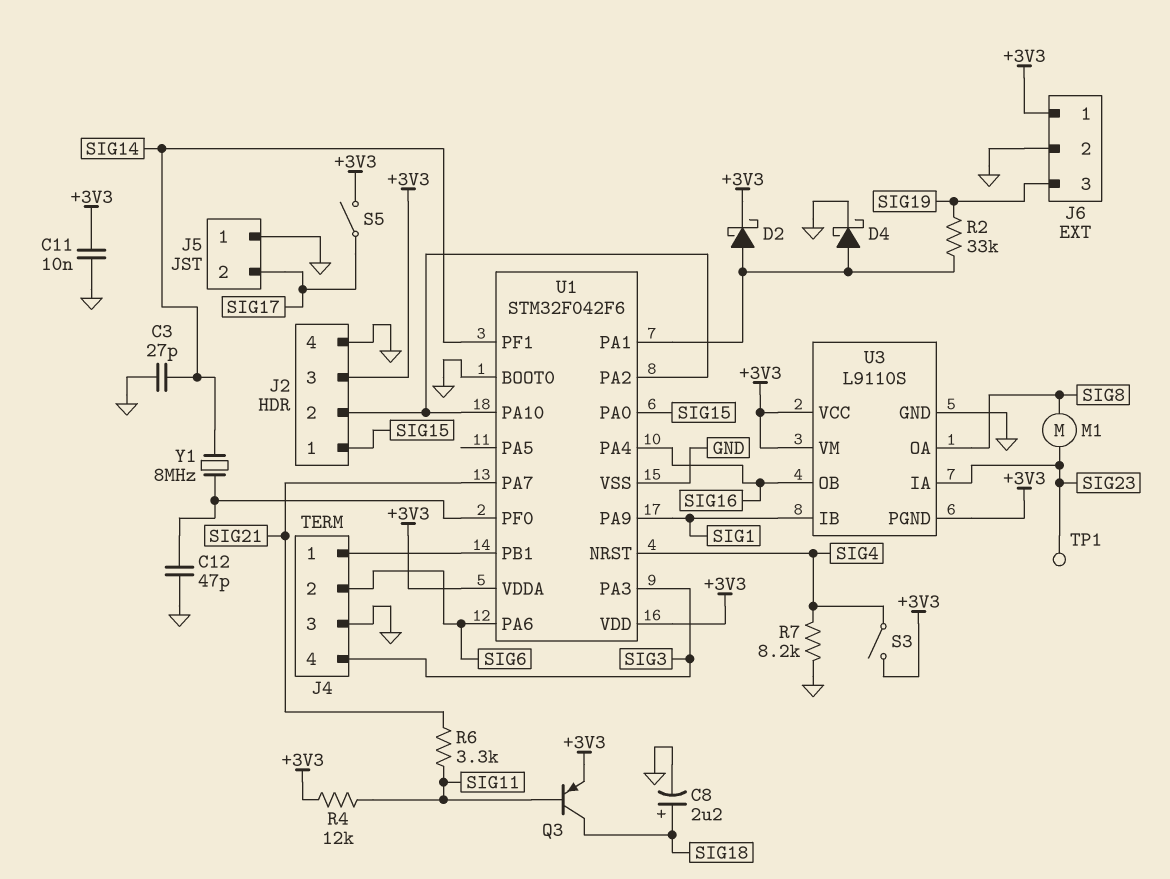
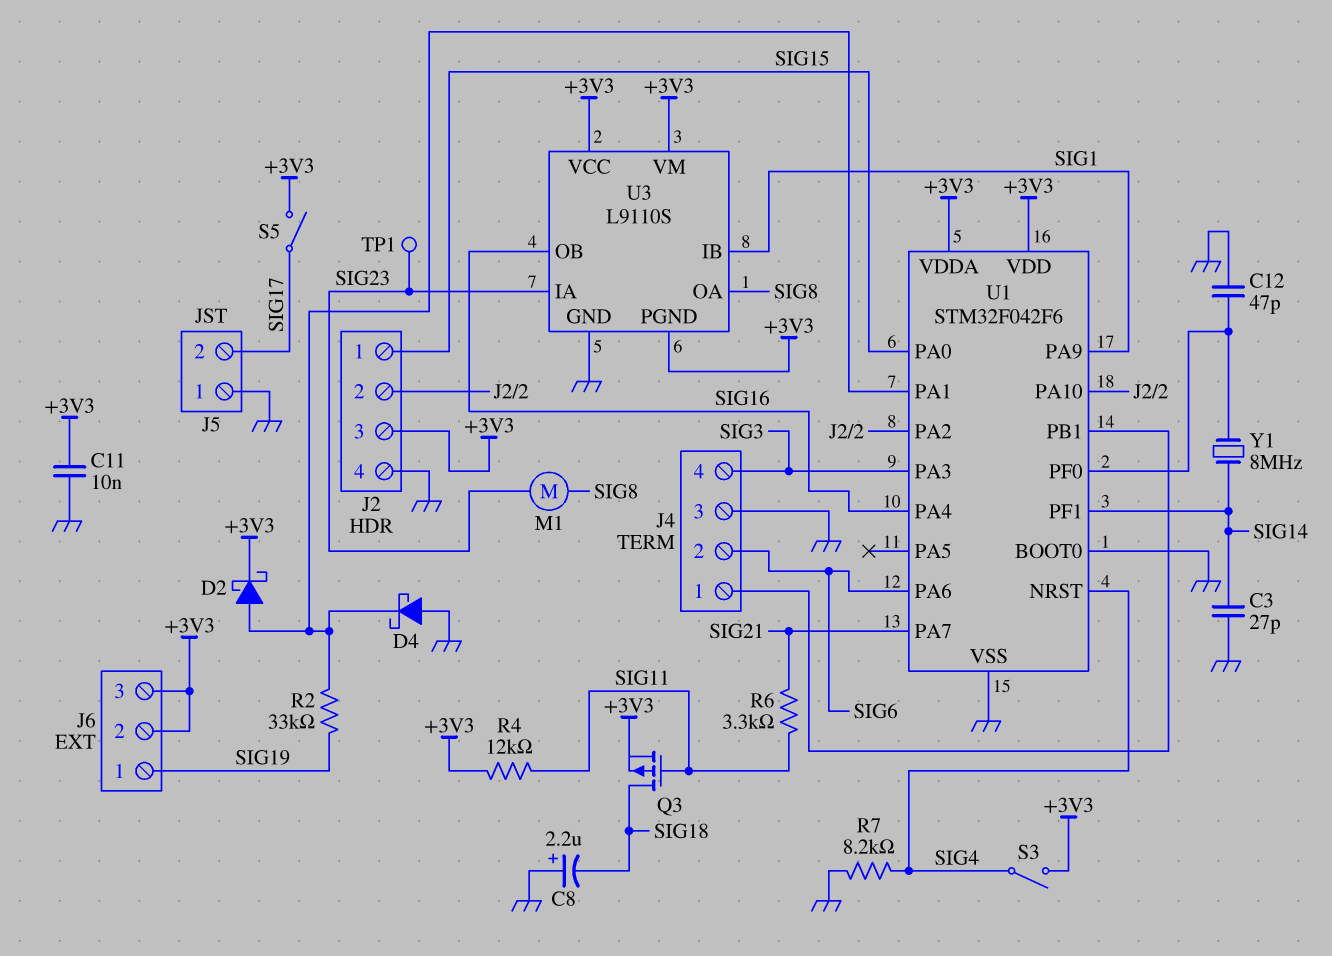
C8: 2.2uF (plus SIG18, minus GND) -> 2.2uF (plus GND, minus SIG18)
D4: schottky (A U1/PA1, K GND) -> schottky (A GND, K U1/PA1)
J6 pin 1: +3V3 -> SIG19
J6 pin 2: GND -> +3V3
J6 pin 3: SIG19 -> +3V3
Q3: PNP (B SIG11, C SIG18, E +3V3) -> PMOS (G SIG11, D SIG18, S +3V3)

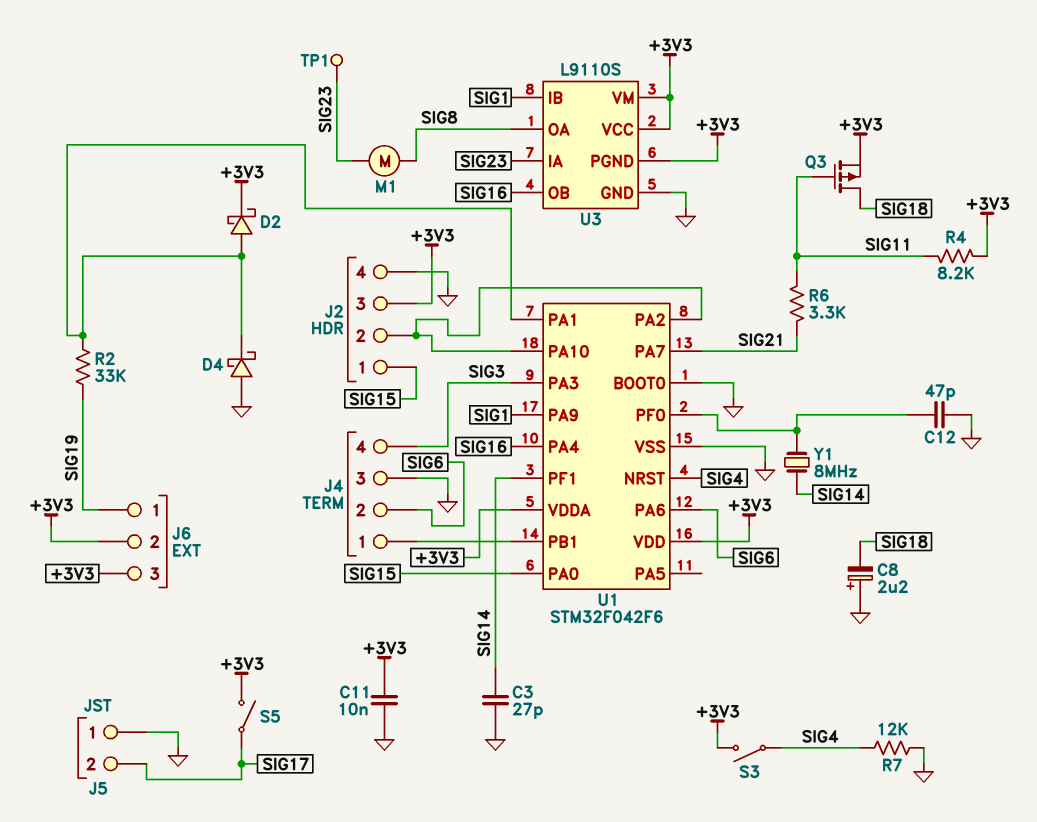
R4: 12k (+3V3, SIG11) -> 8.2k (+3V3, SIG11)
R7: 8.2k (GND, SIG4) -> 12k (GND, SIG4)

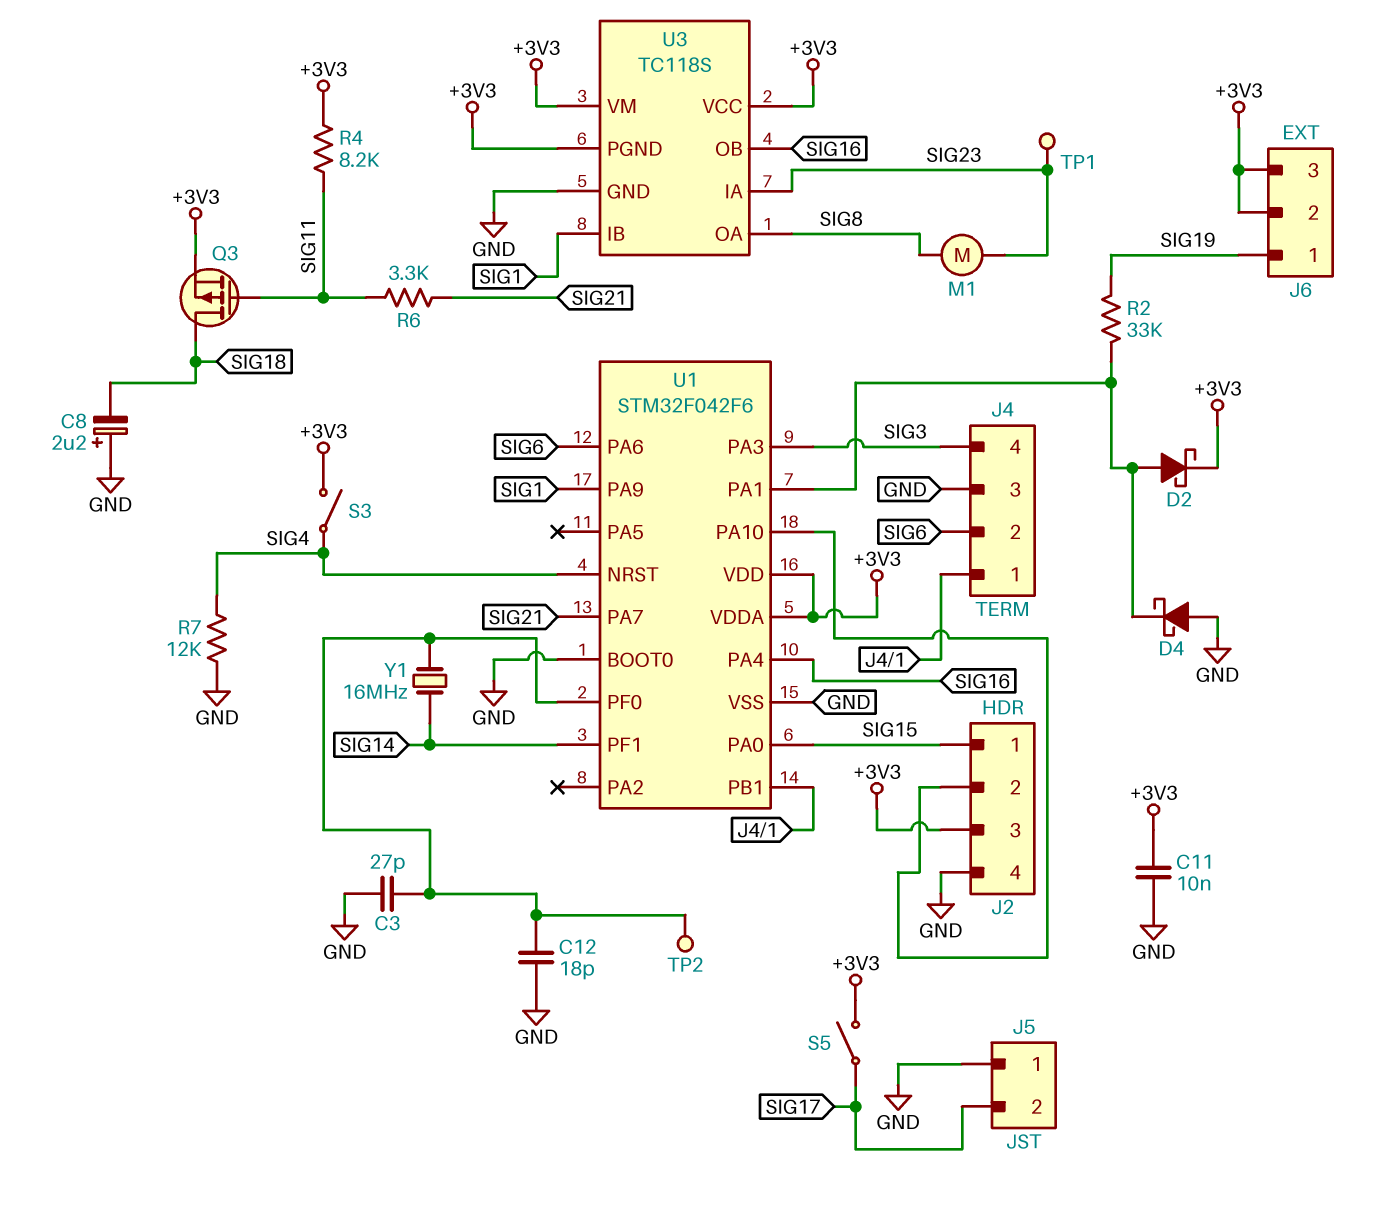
C3: 27pF (GND, SIG14) -> 27pF (GND, U1/PF0)
C12: 47pF (GND, U1/PF0) -> 18pF (GND, U1/PF0)
TP2: none -> test point (U1/PF0)
U1 pin PA2: J2/2 -> none
U3: L9110S -> TC118S
Y1: 8MHz (SIG14, U1/PF0) -> 16MHz (SIG14, U1/PF0)

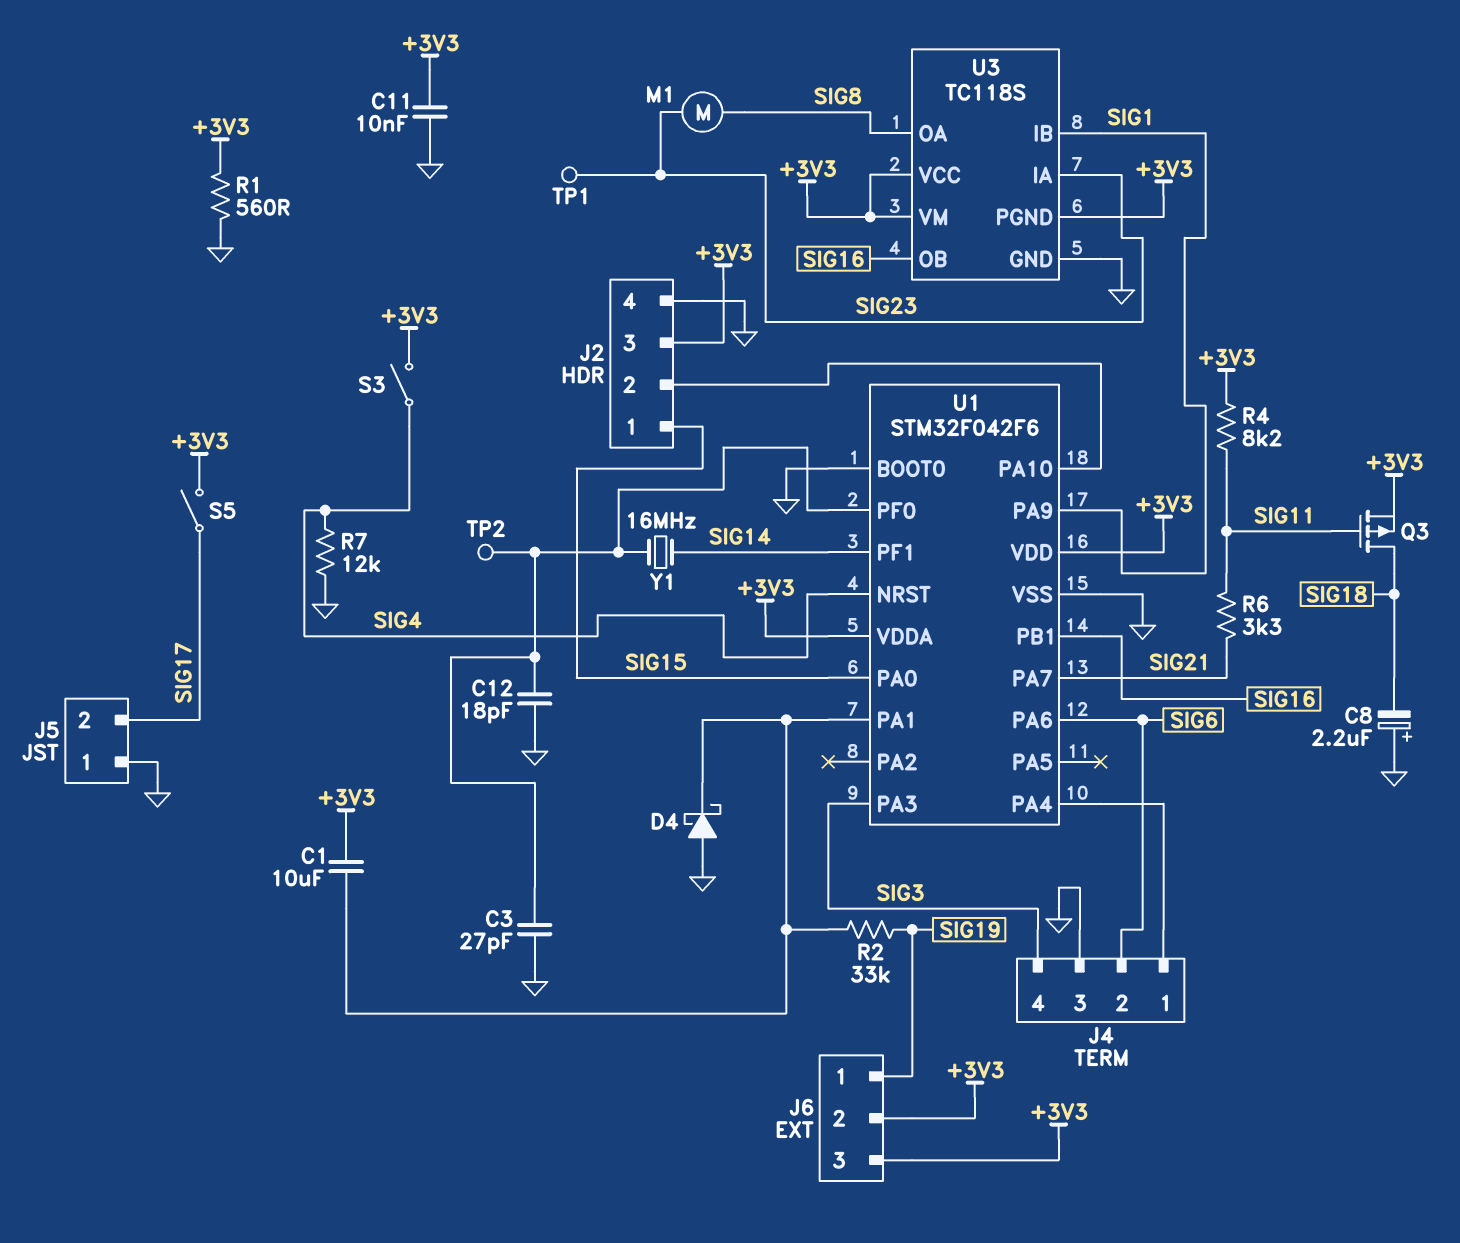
C1: none -> 10uF (+3V3, U1/PA1)
D2: schottky (A U1/PA1, K +3V3) -> none
R1: none -> 560 (+3V3, GND)
U1 pin PA4: SIG16 -> J4/1
U1 pin PB1: J4/1 -> SIG16

